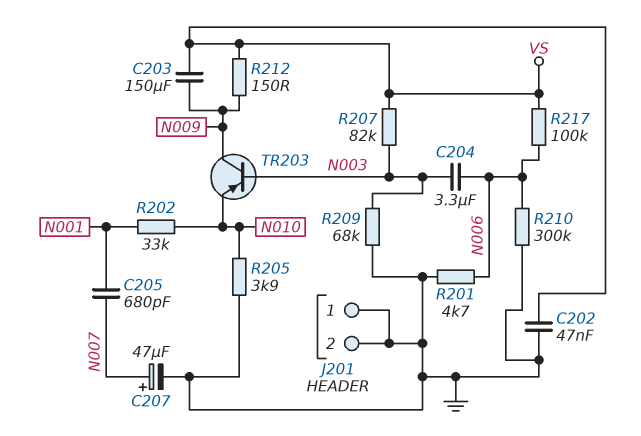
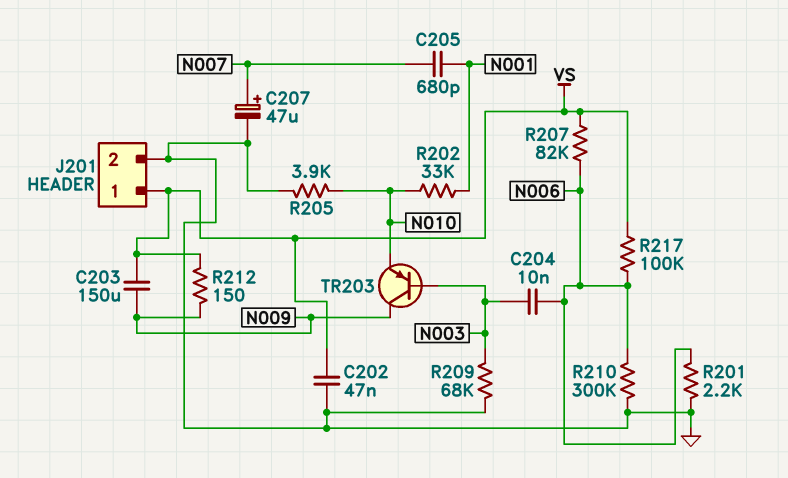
C204: 3.3uF (N003, N006) -> 10nF (N003, N006)
J201 pin 1: GND -> VS
R201: 4.7k (GND, N006) -> 2.2k (GND, N006)
R207: 82k (N003, VS) -> 82k (N006, VS)

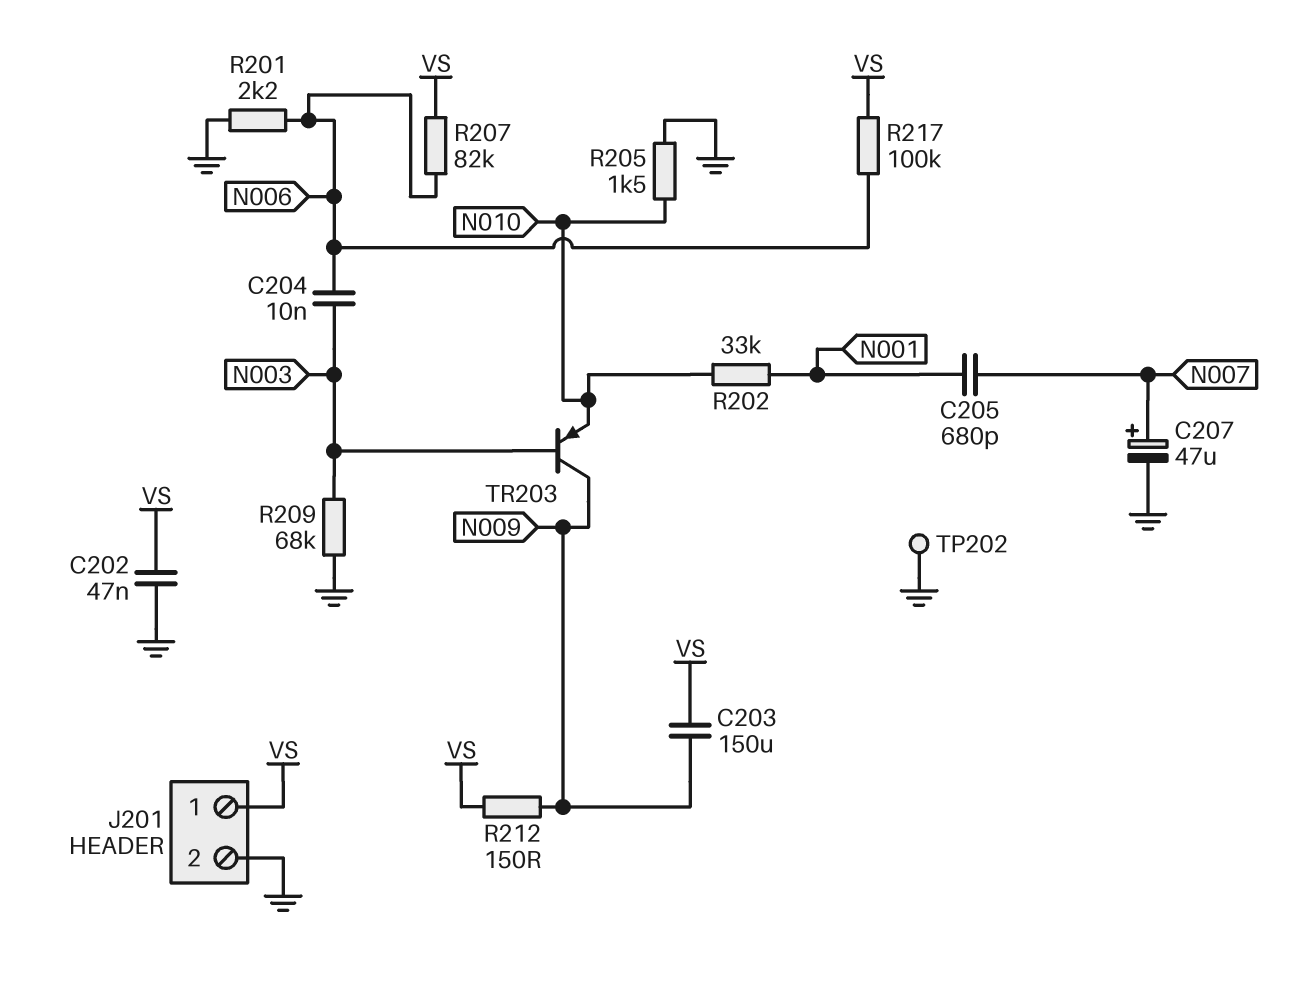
R205: 3.9k (GND, N010) -> 1.5k (GND, N010)
R210: 300k (GND, N006) -> none
TP202: none -> test point (GND)

